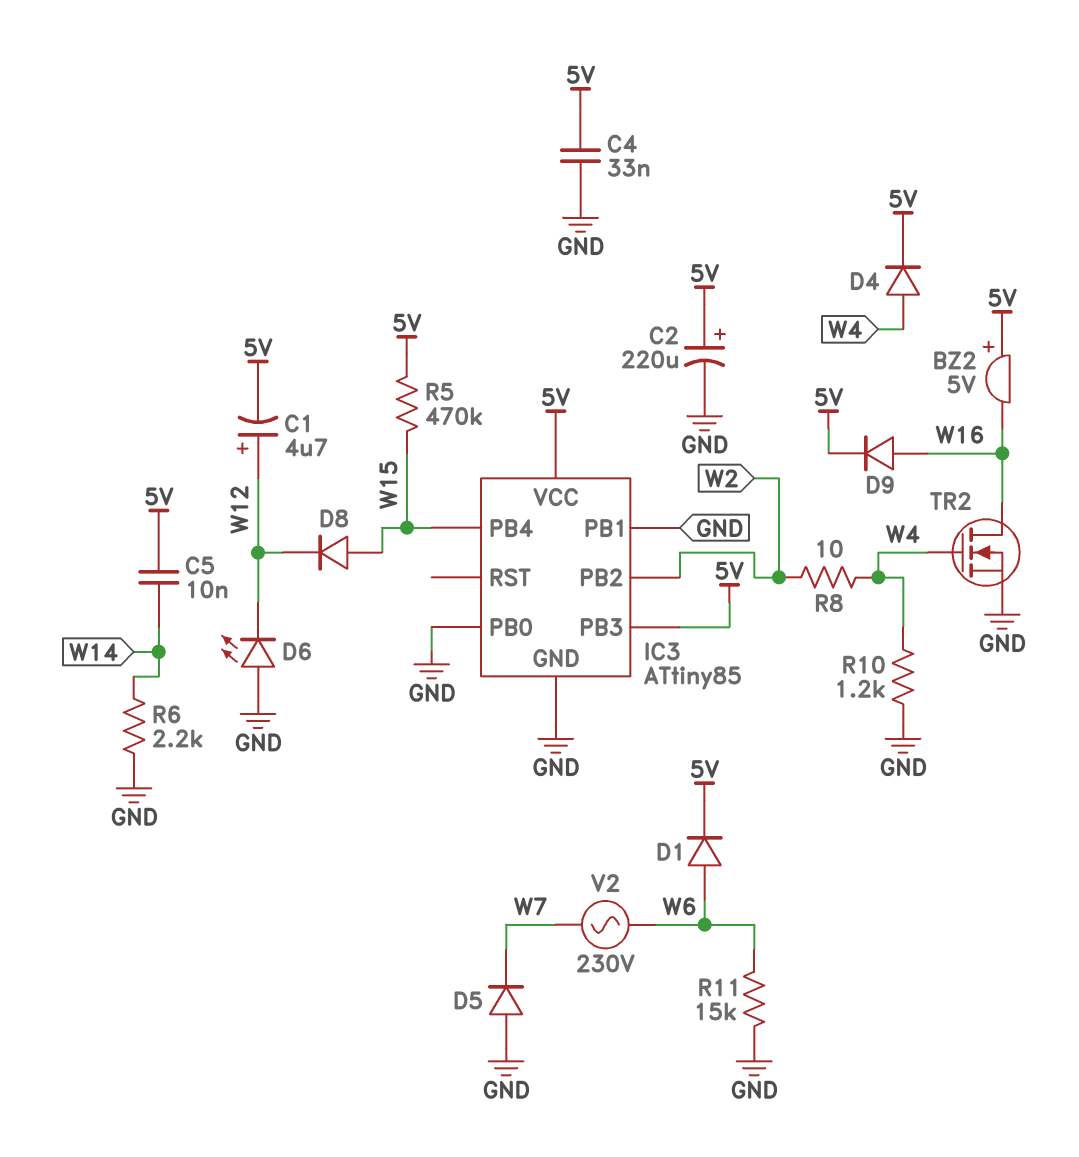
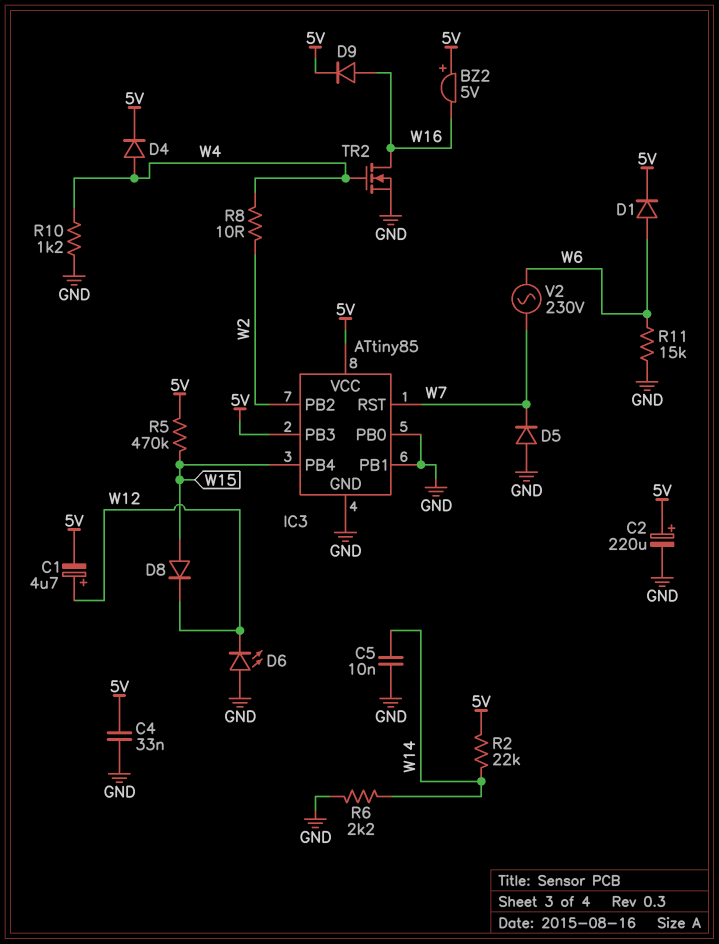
C5: 10nF (5V, W14) -> 10nF (GND, W14)
IC3 pin RST: none -> W7
R2: none -> 22k (5V, W14)

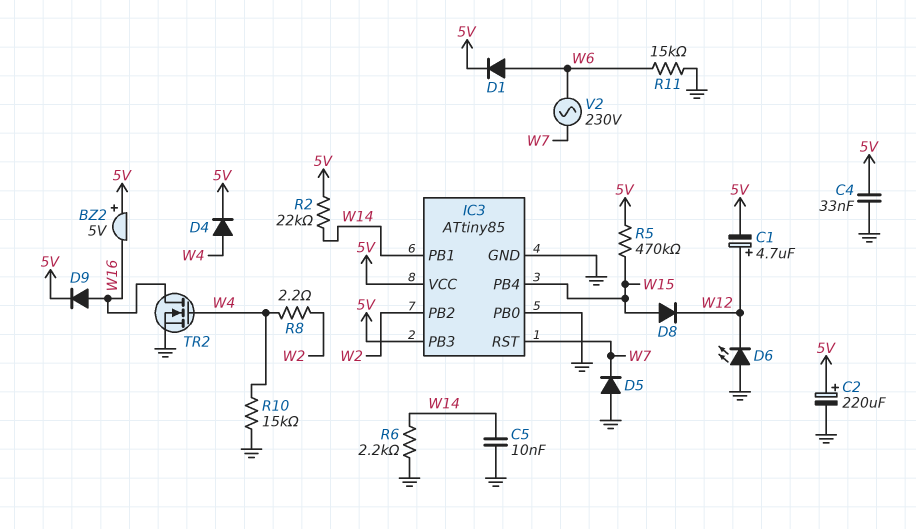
IC3 pin PB1: GND -> W14
R8: 10 (W2, W4) -> 2.2 (W2, W4)
R10: 1.2k (GND, W4) -> 15k (GND, W4)

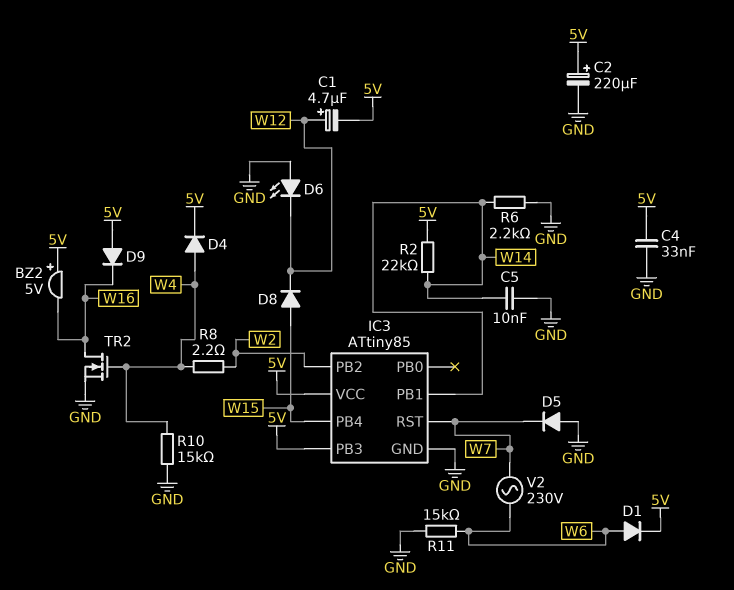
D9: diode (A W16, K 5V) -> diode (A 5V, K W16)
IC3 pin PB0: GND -> none
R5: 470k (5V, W15) -> none

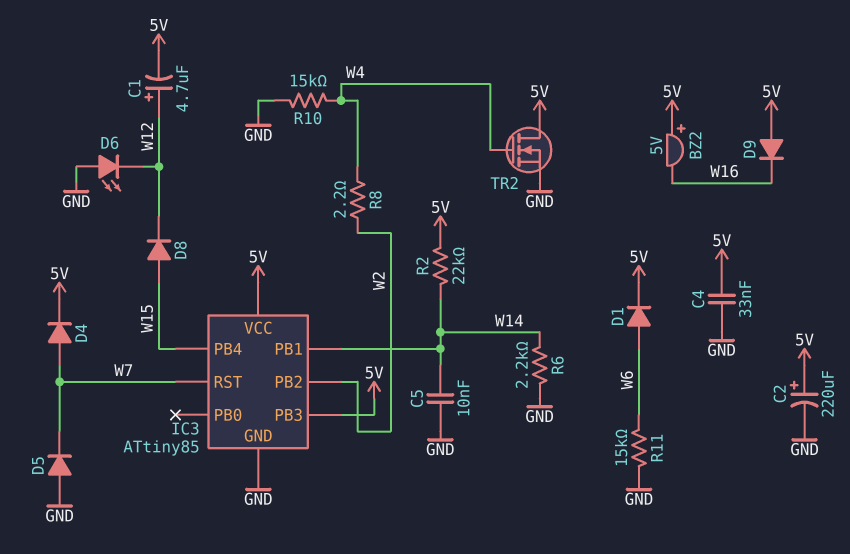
D4: diode (A W4, K 5V) -> diode (A W7, K 5V)
TR2: NMOS (G W4, D W16, S GND) -> NMOS (G W4, D 5V, S GND)
V2: AC 230V (W6, W7) -> none

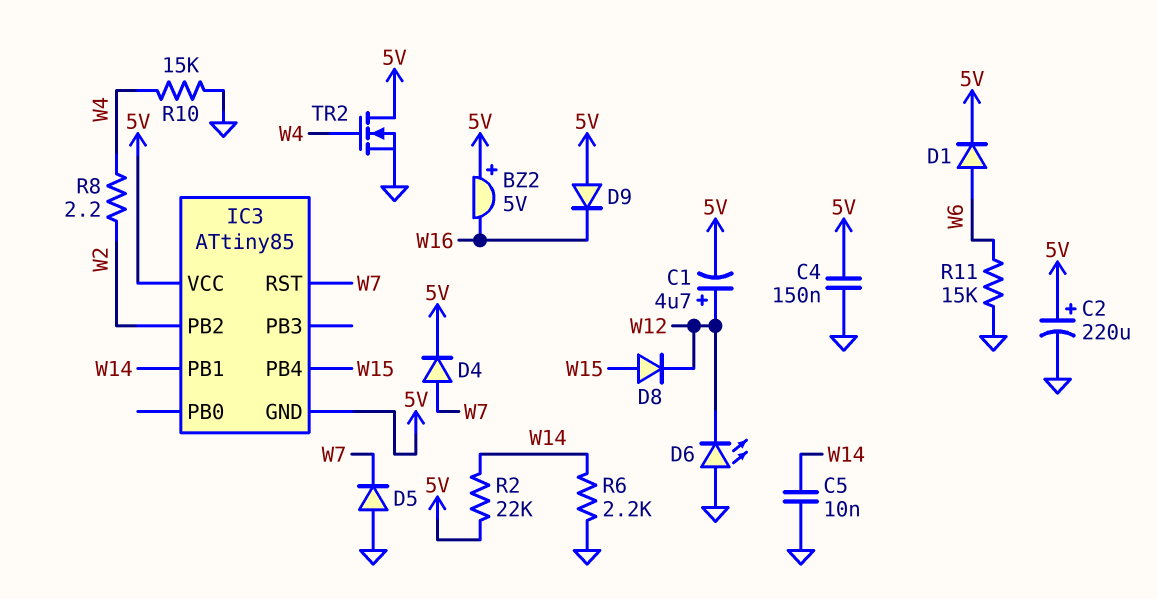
C4: 33nF (5V, GND) -> 150nF (5V, GND)
IC3 pin GND: GND -> 5V
IC3 pin PB3: 5V -> none

